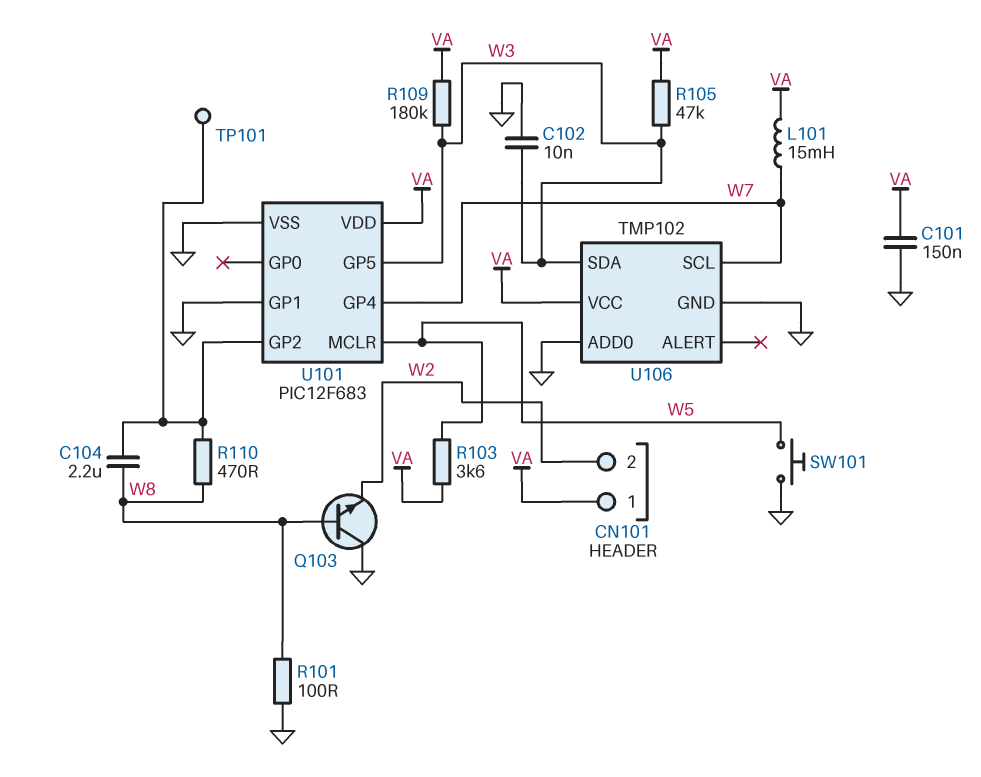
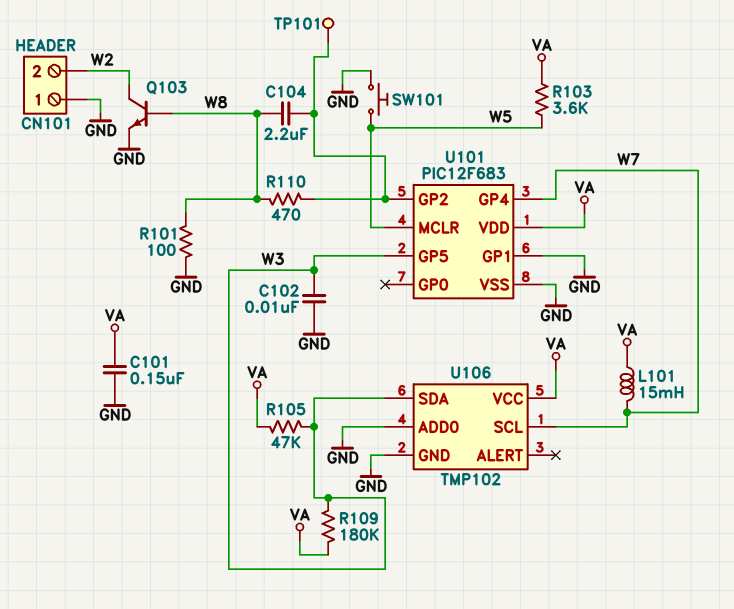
CN101 pin 1: VA -> GND
Q103: NPN (B W8, C GND, E W2) -> NPN (B W8, C W2, E GND)

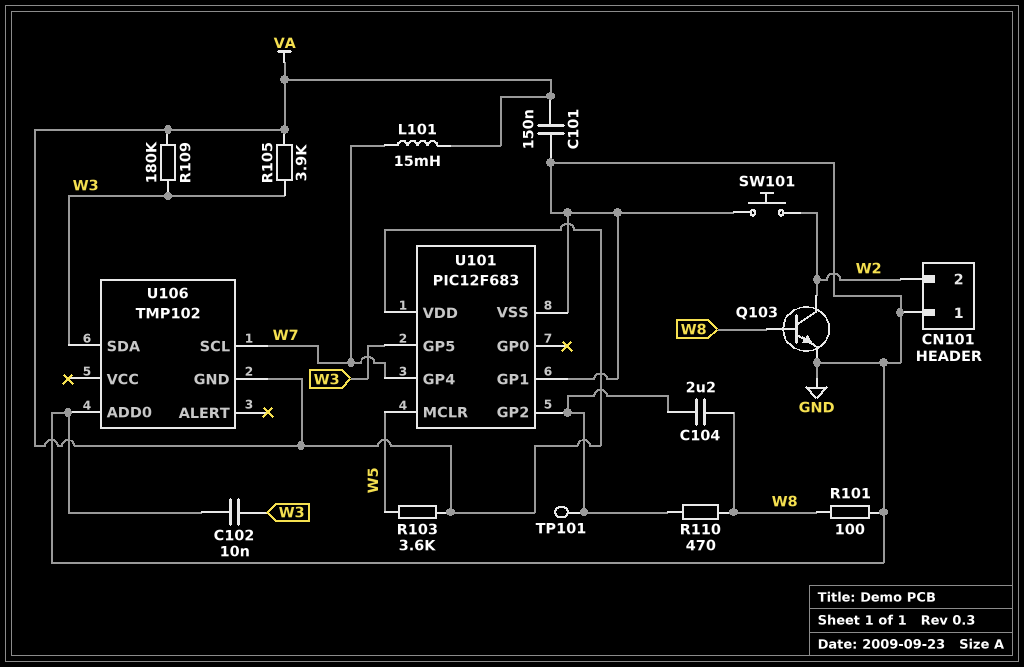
R105: 47k (VA, W3) -> 3.9k (VA, W3)
SW101: button (GND, W5) -> button (GND, W2)
U106 pin GND: GND -> VA
U106 pin VCC: VA -> none

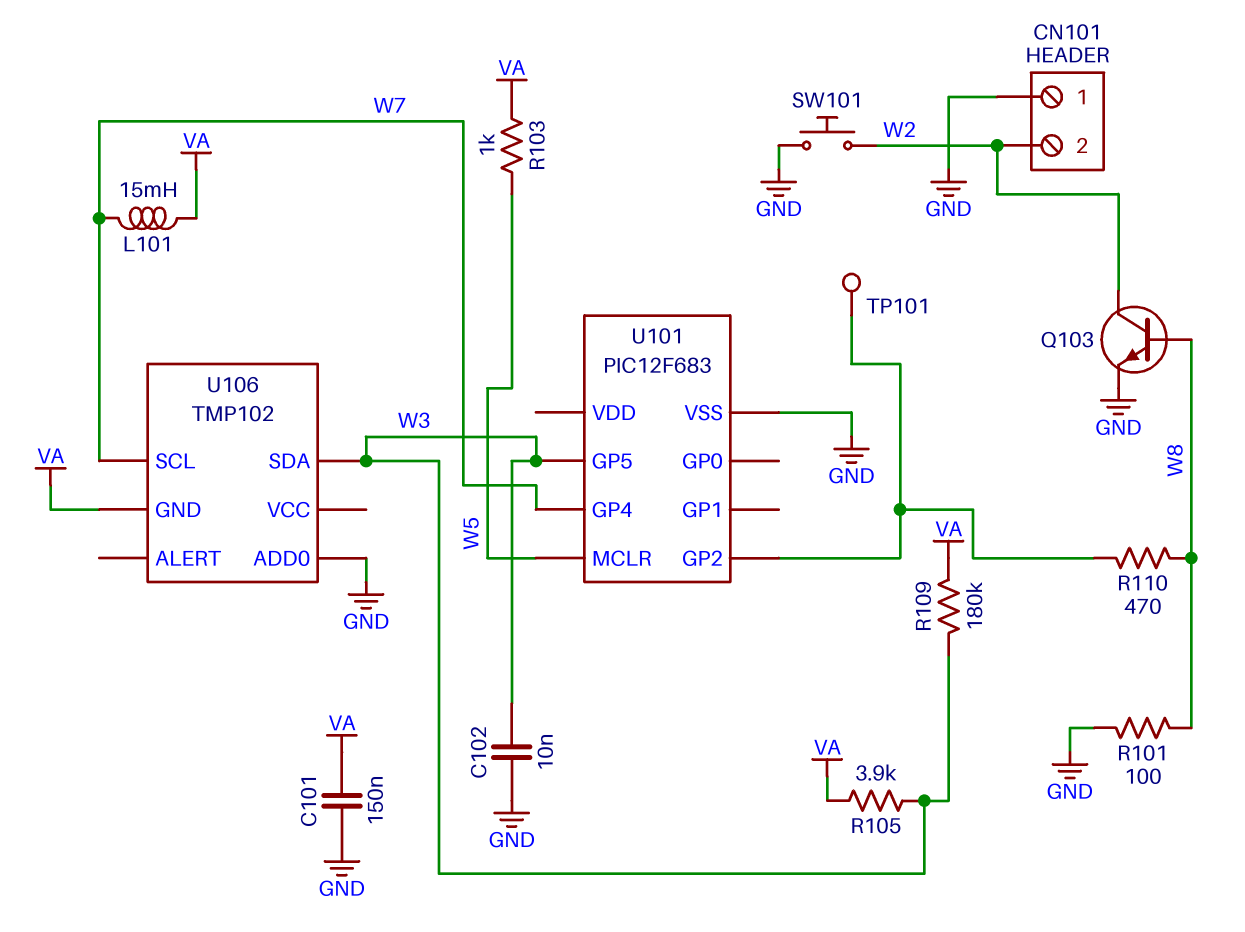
C104: 2.2uF (U101/GP2, W8) -> none
R103: 3.6k (VA, W5) -> 1k (VA, W5)
U101 pin GP1: GND -> none
U101 pin VDD: VA -> none

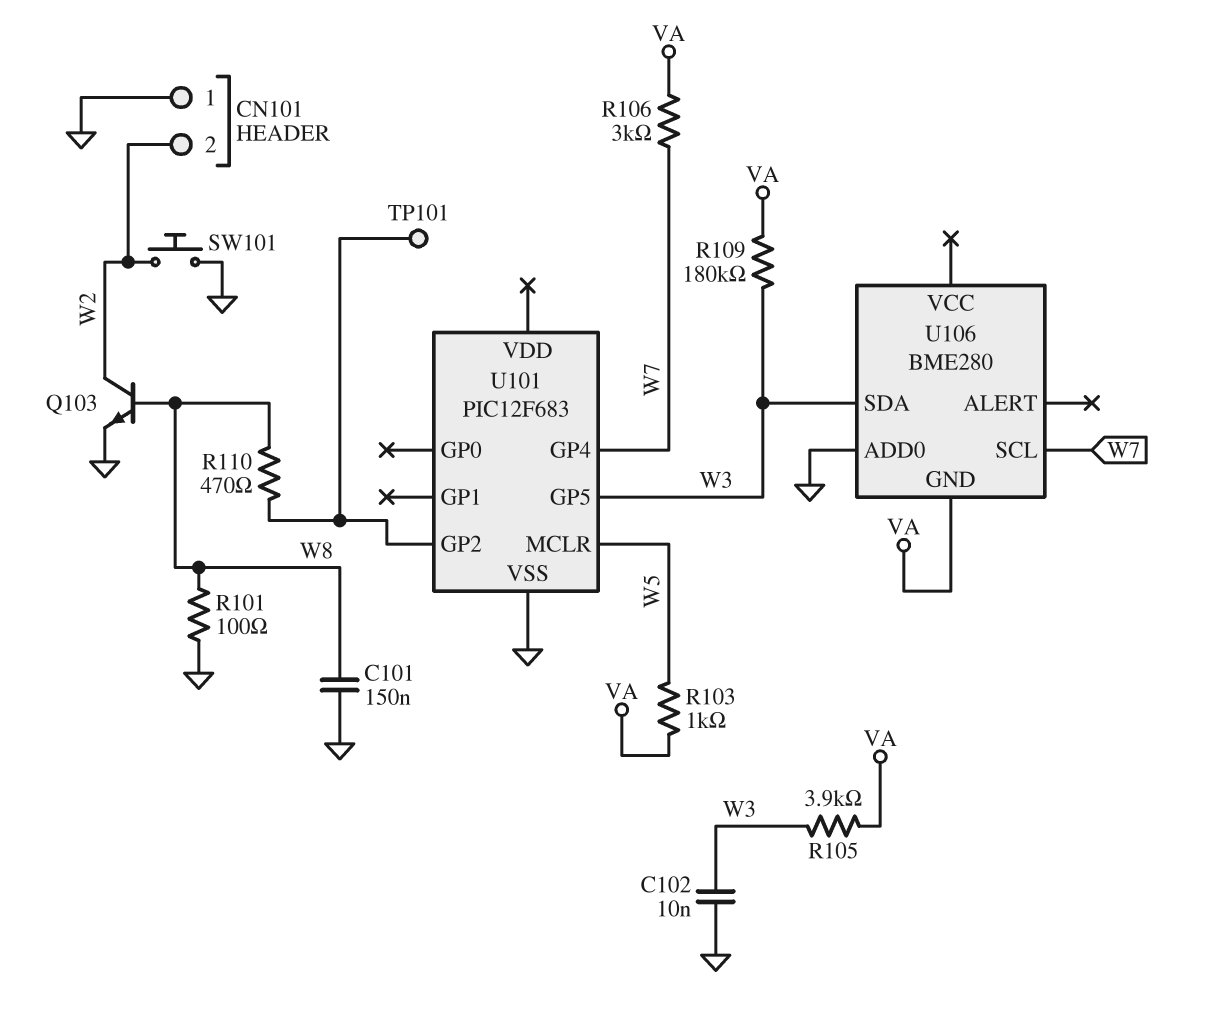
C101: 150nF (GND, VA) -> 150nF (GND, W8)
L101: 15mH (VA, W7) -> none
R106: none -> 3k (VA, W7)
U106: TMP102 -> BME280

